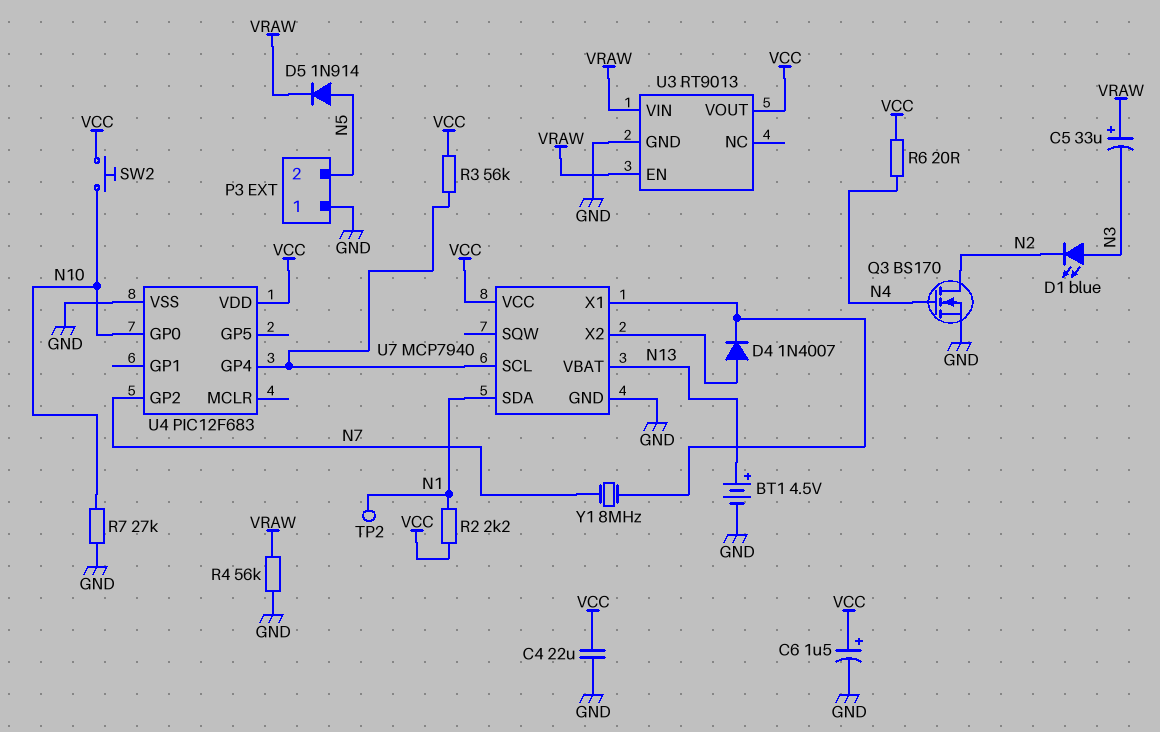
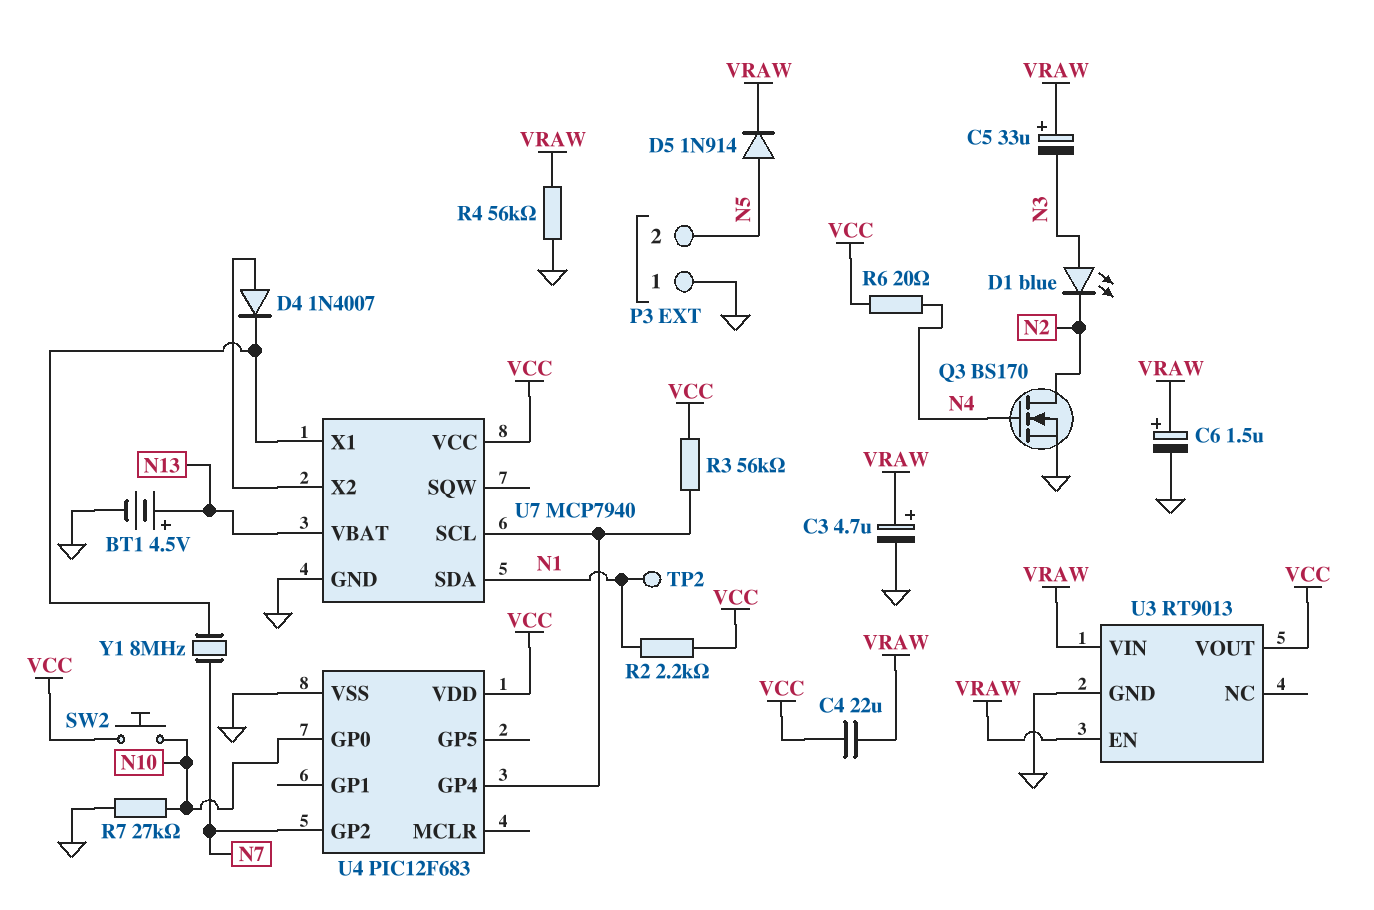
C3: none -> 4.7uF (plus VRAW, minus GND)
C4: 22uF (GND, VCC) -> 22uF (VCC, VRAW)
C6: 1.5uF (plus VCC, minus GND) -> 1.5uF (plus VRAW, minus GND)

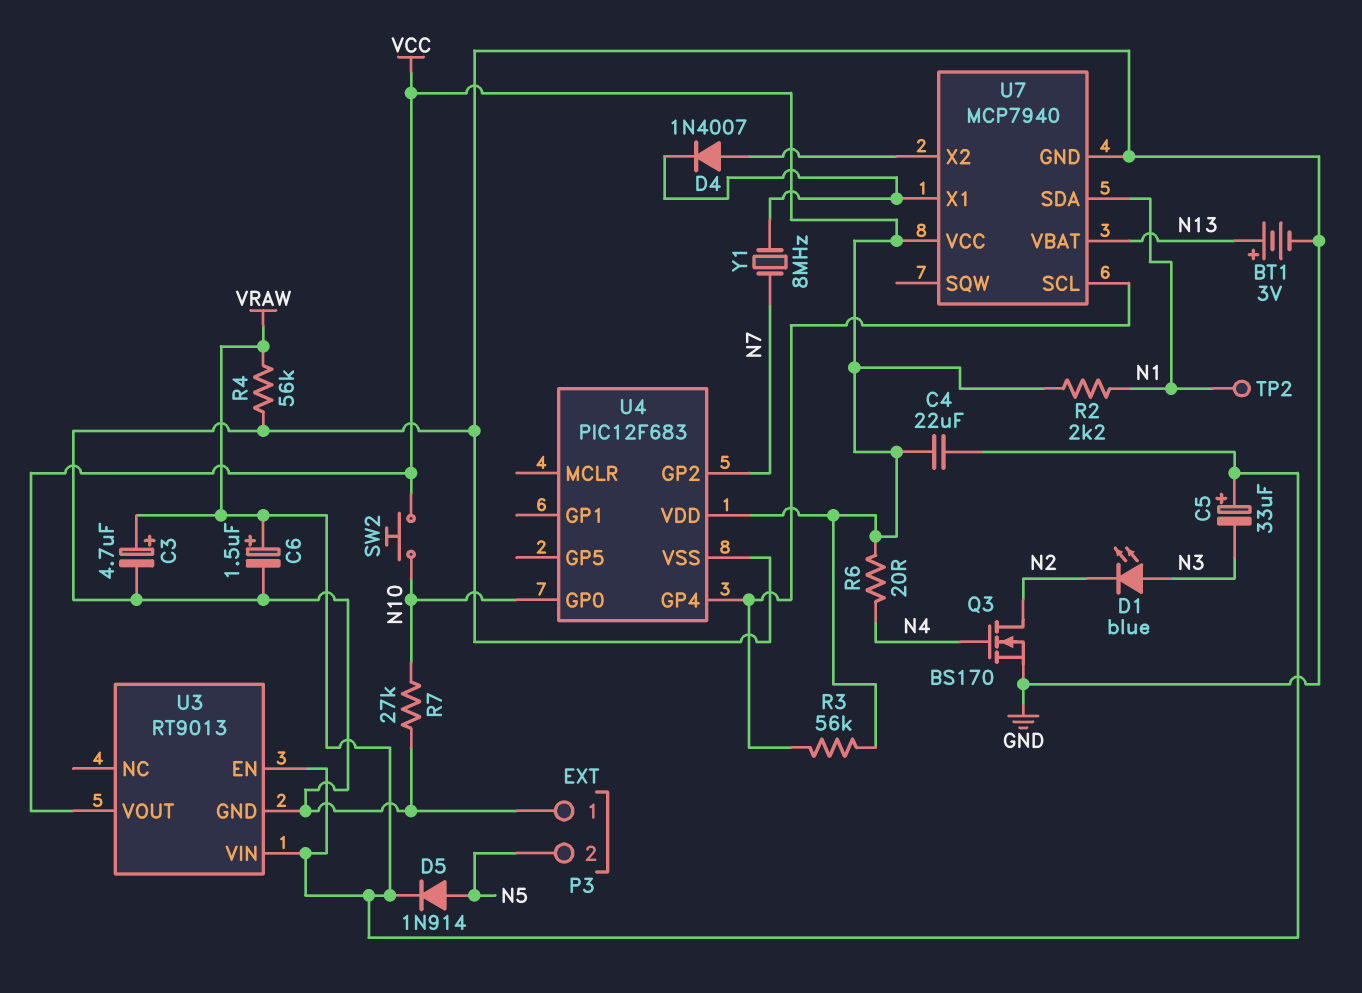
BT1: 4.5V (plus N13, minus GND) -> 3V (plus N13, minus GND)

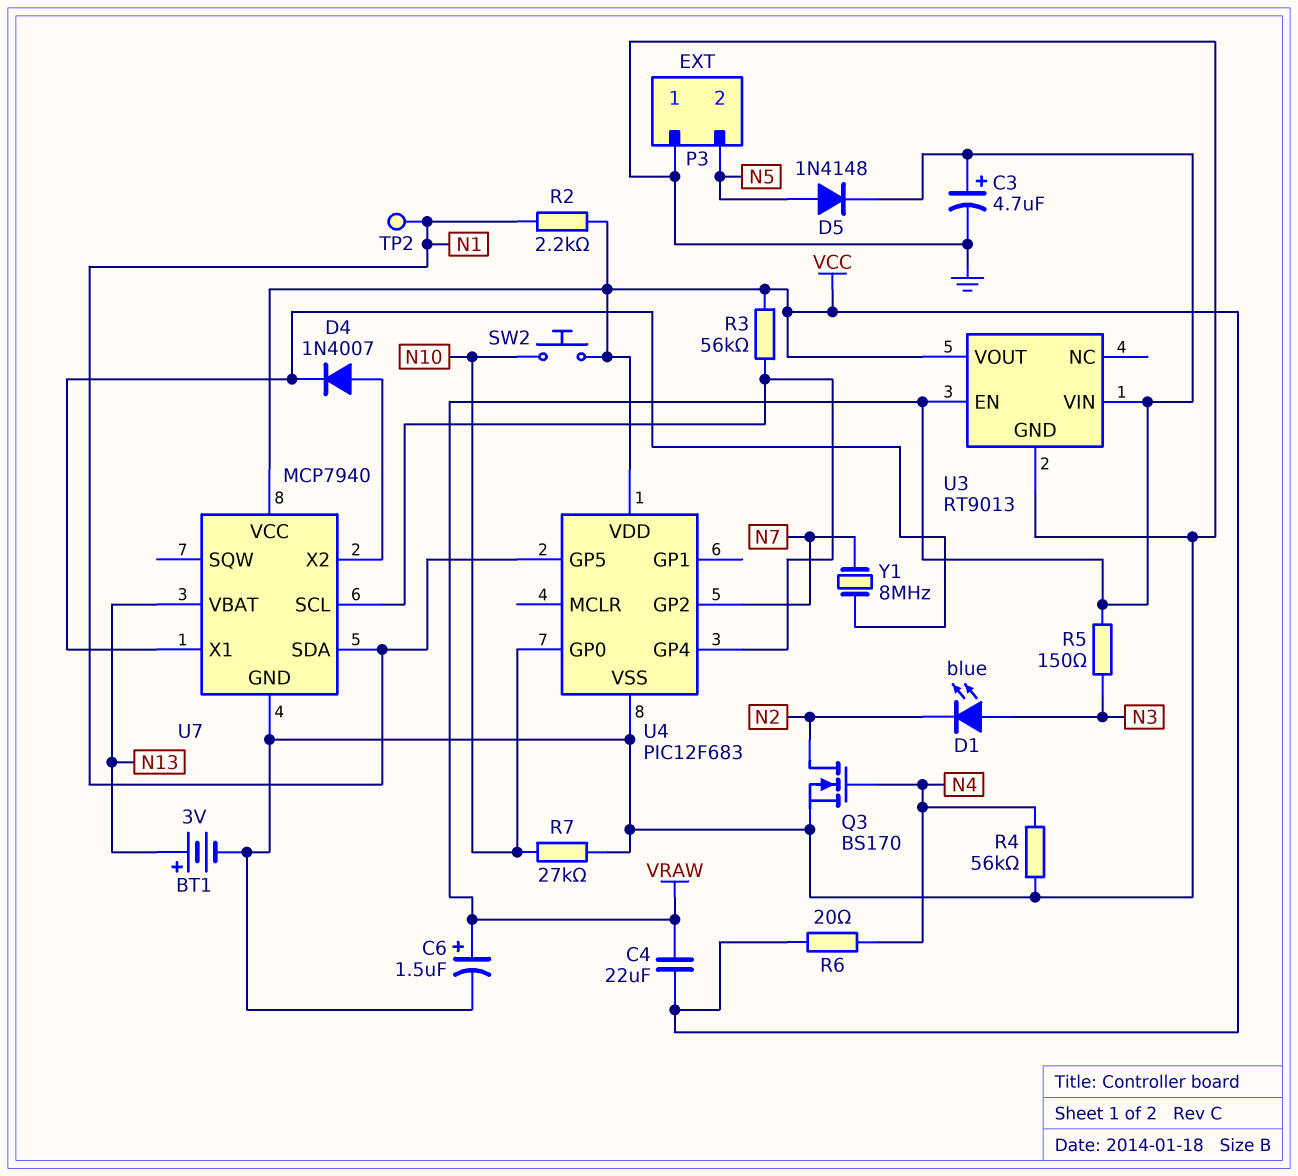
C5: 33uF (plus VRAW, minus N3) -> none
D5: diode 1N914 (A N5, K VRAW) -> diode 1N4148 (A N5, K VRAW)
R4: 56k (GND, VRAW) -> 56k (GND, N4)
R5: none -> 150 (N3, VRAW)
U4 pin GP5: none -> N1

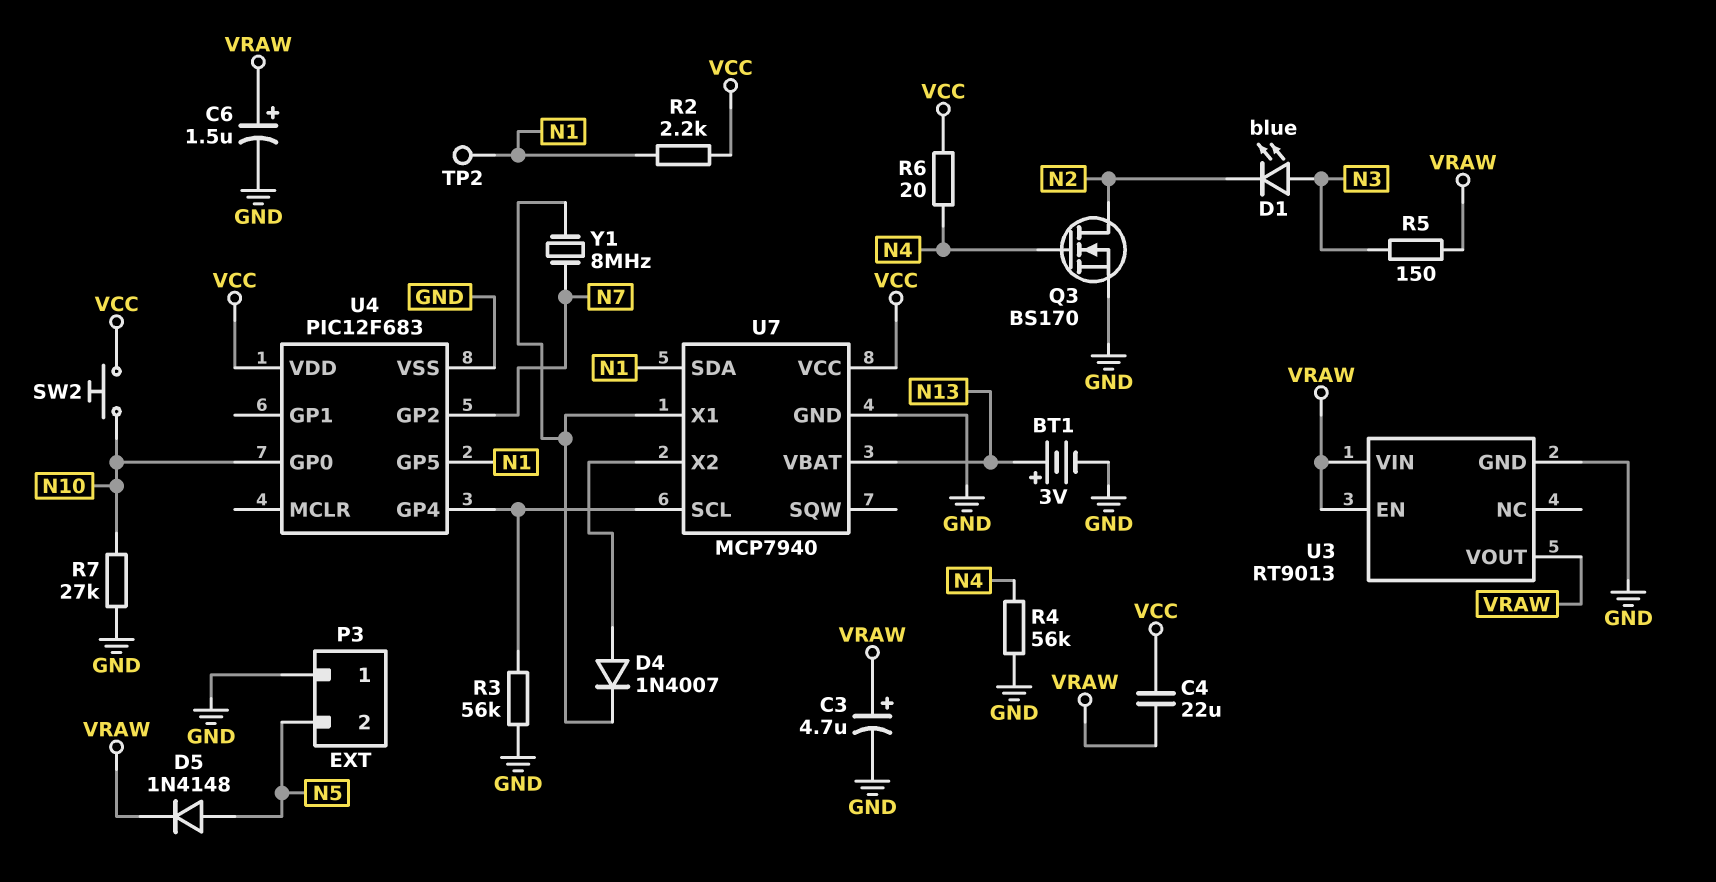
R3: 56k (U4/GP4, VCC) -> 56k (GND, U4/GP4)
U3 pin VOUT: VCC -> VRAW

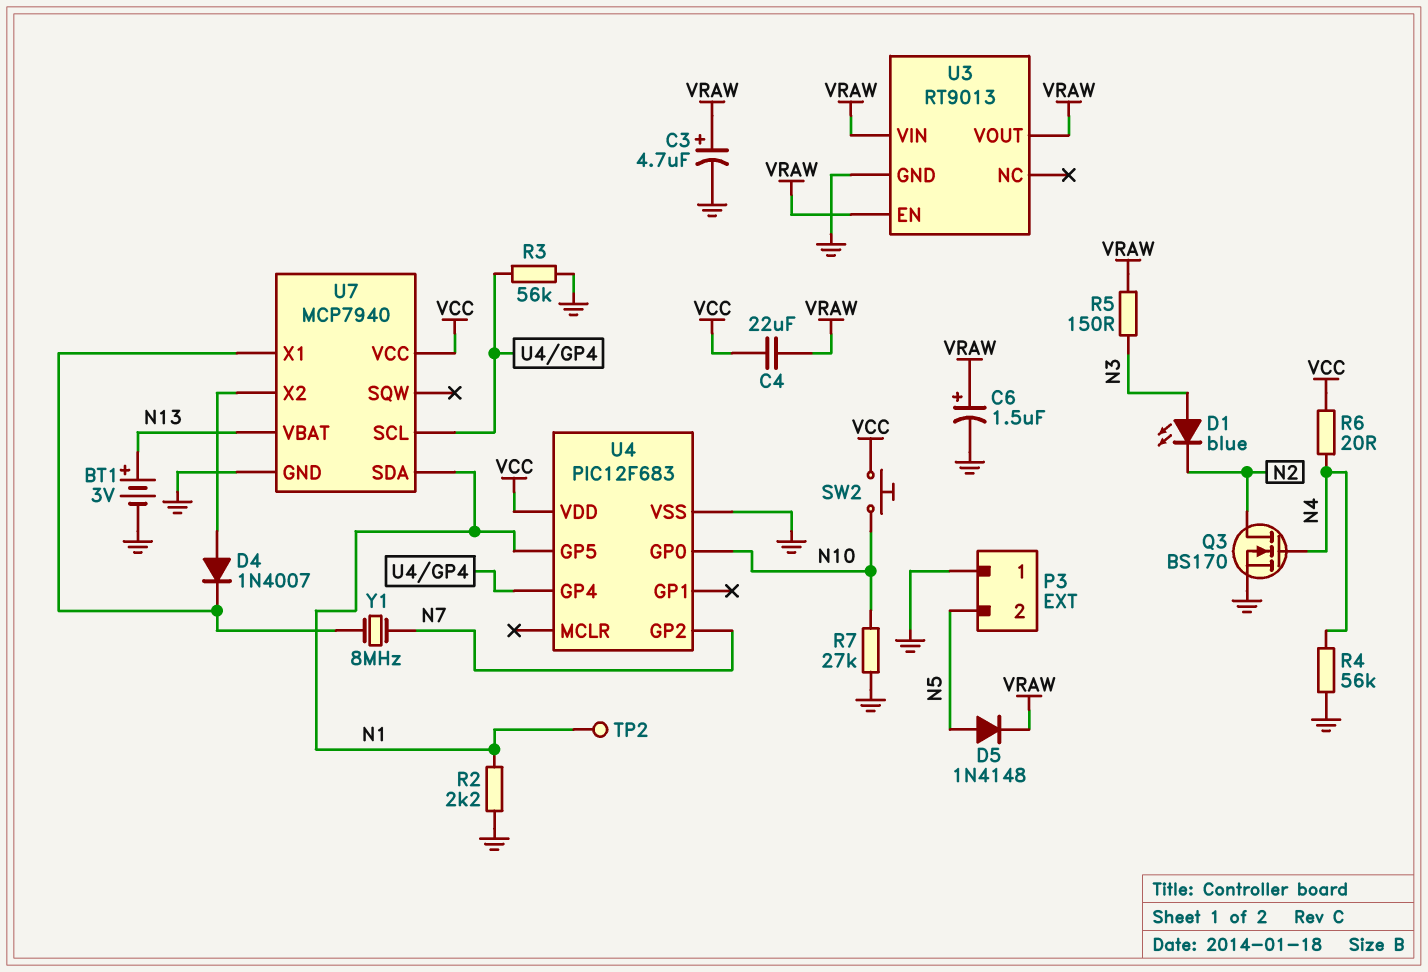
R2: 2.2k (N1, VCC) -> 2.2k (GND, N1)

